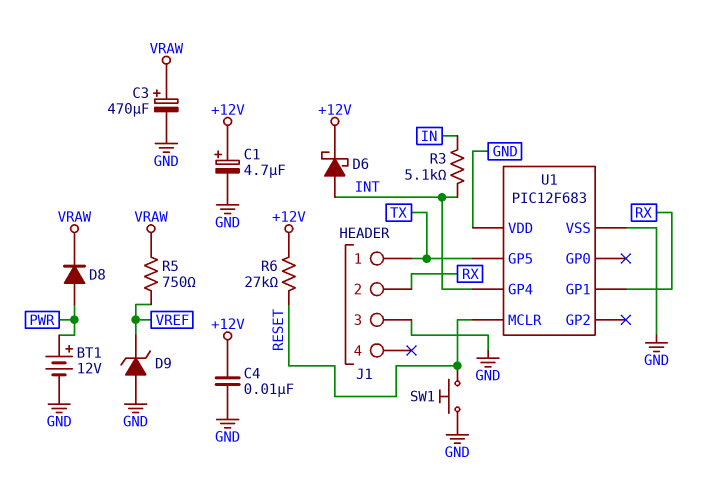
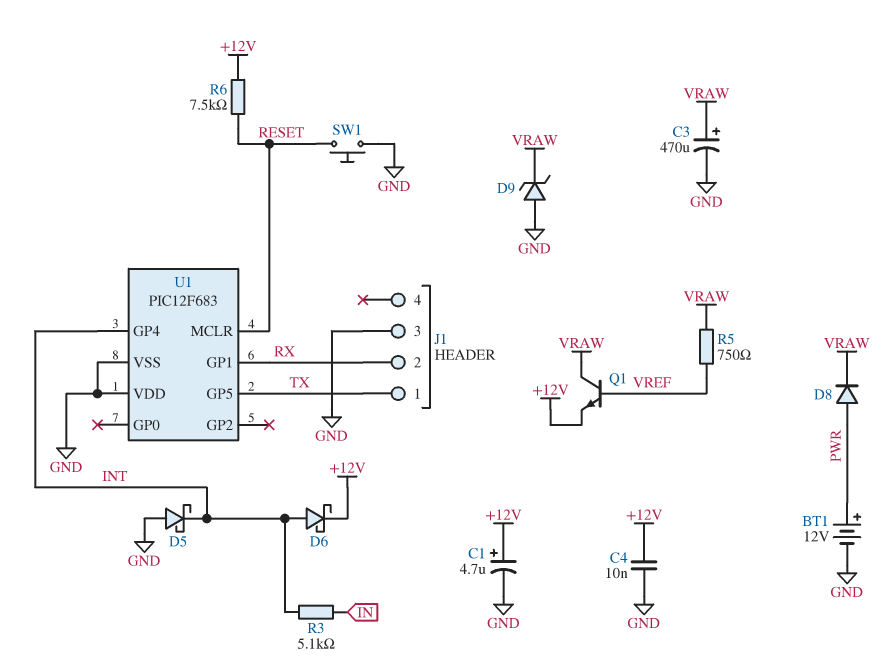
D5: none -> schottky (A GND, K INT)
D9: zener (A GND, K VREF) -> zener (A GND, K VRAW)
Q1: none -> NPN (B VREF, C VRAW, E +12V)
R6: 27k (+12V, RESET) -> 7.5k (+12V, RESET)

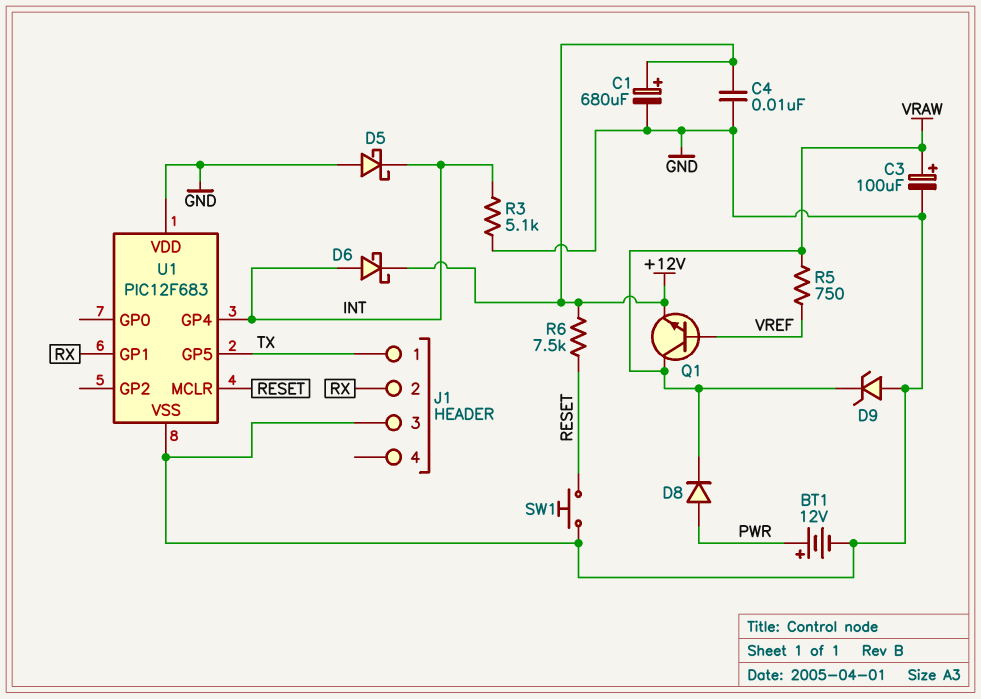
C1: 4.7uF (plus +12V, minus GND) -> 680uF (plus +12V, minus GND)
C3: 470uF (plus VRAW, minus GND) -> 100uF (plus VRAW, minus GND)
R3: 5.1k (IN, INT) -> 5.1k (GND, INT)

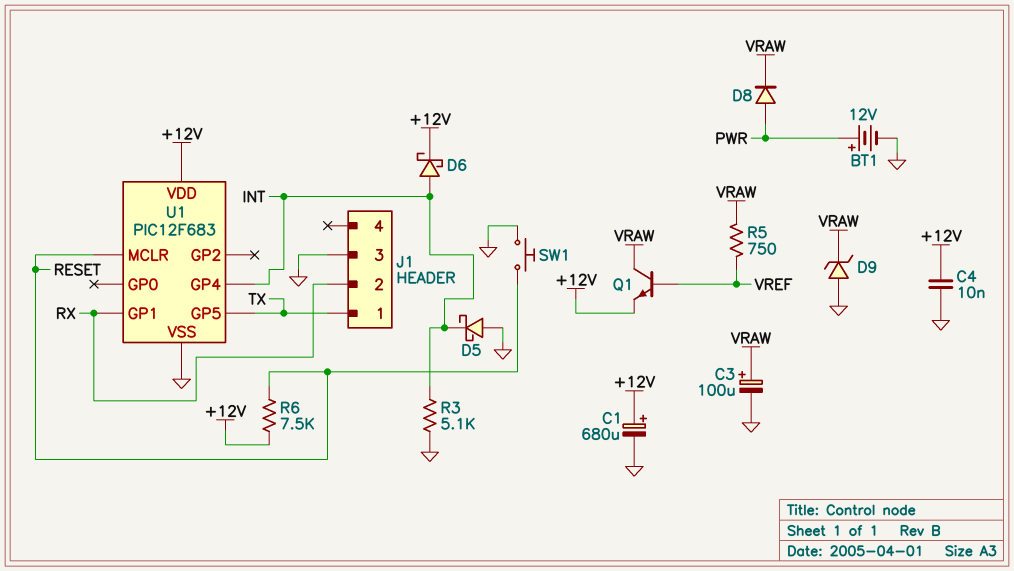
U1 pin VDD: GND -> +12V

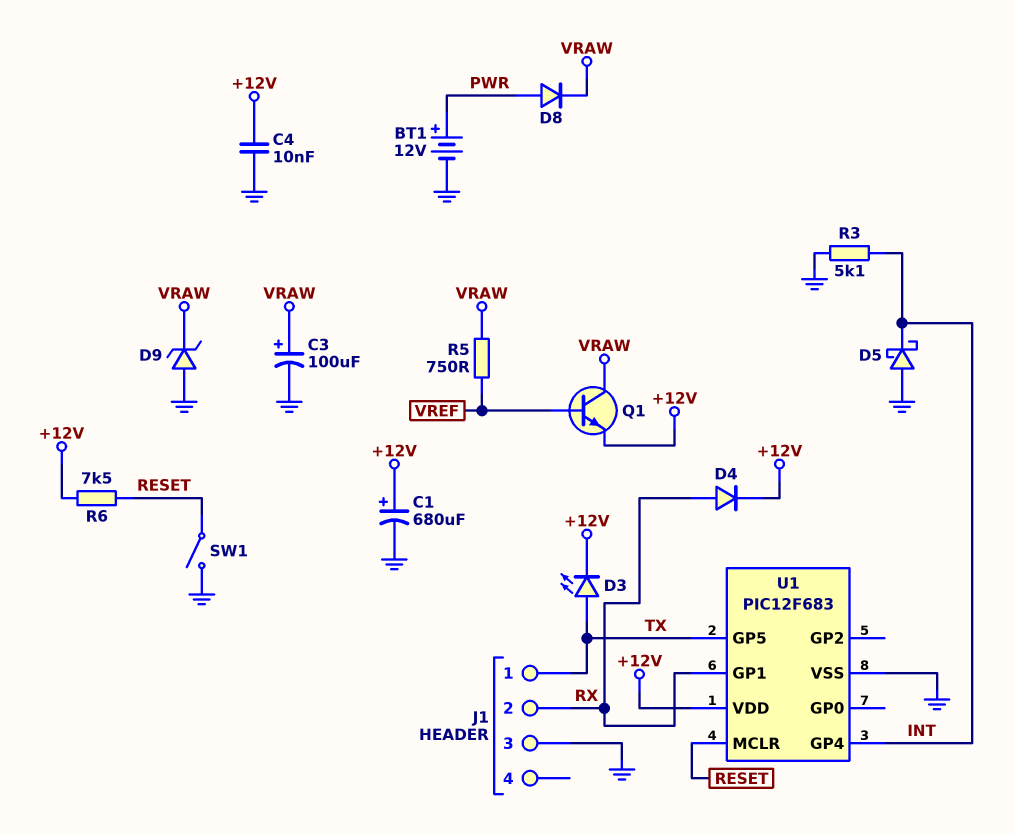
D3: none -> LED (A TX, K +12V)
D4: none -> diode (A RX, K +12V)
D6: schottky (A INT, K +12V) -> none
SW1: button (GND, RESET) -> switch (GND, RESET)

